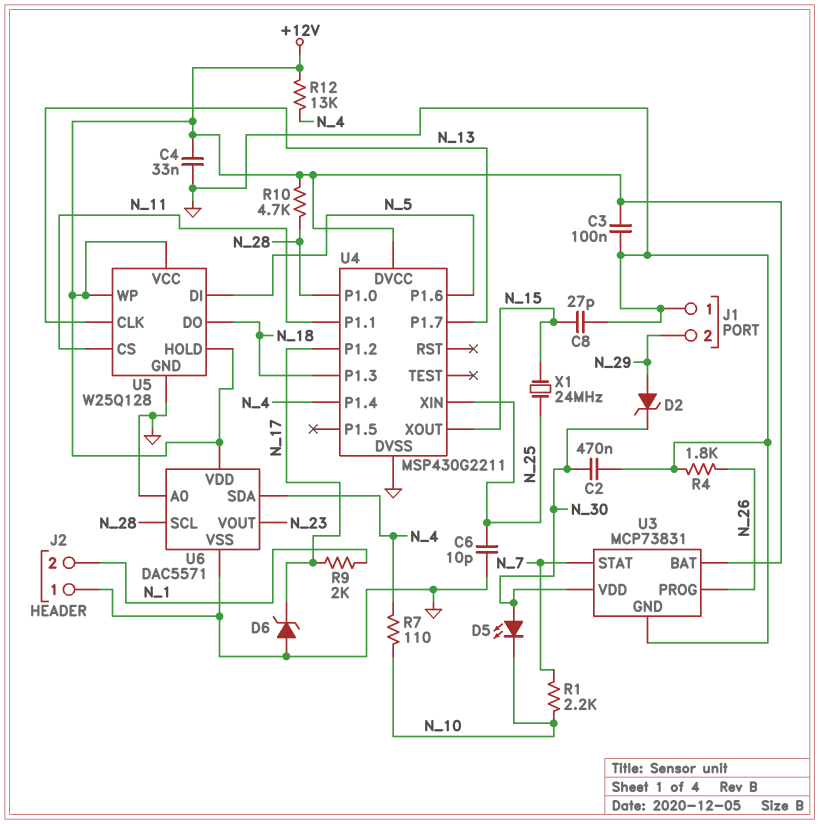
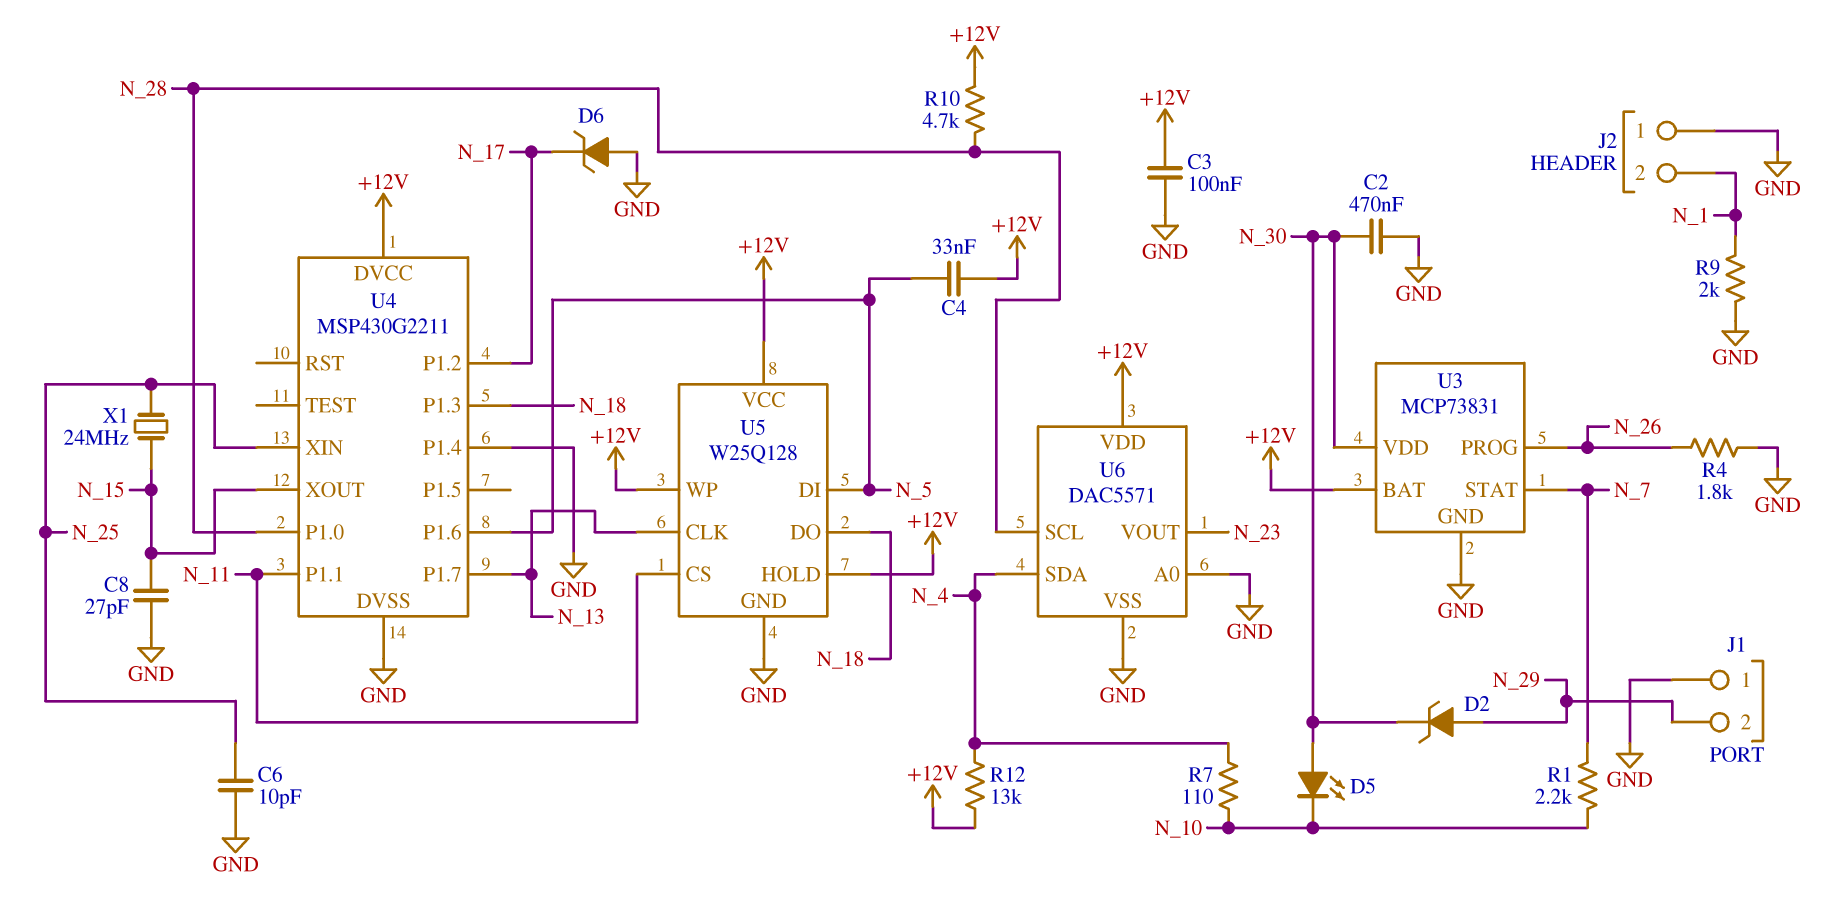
C4: 33nF (+12V, GND) -> 33nF (+12V, N_5)
R9: 2k (N_1, N_17) -> 2k (GND, N_1)
U4 pin P1.4: N_4 -> GND

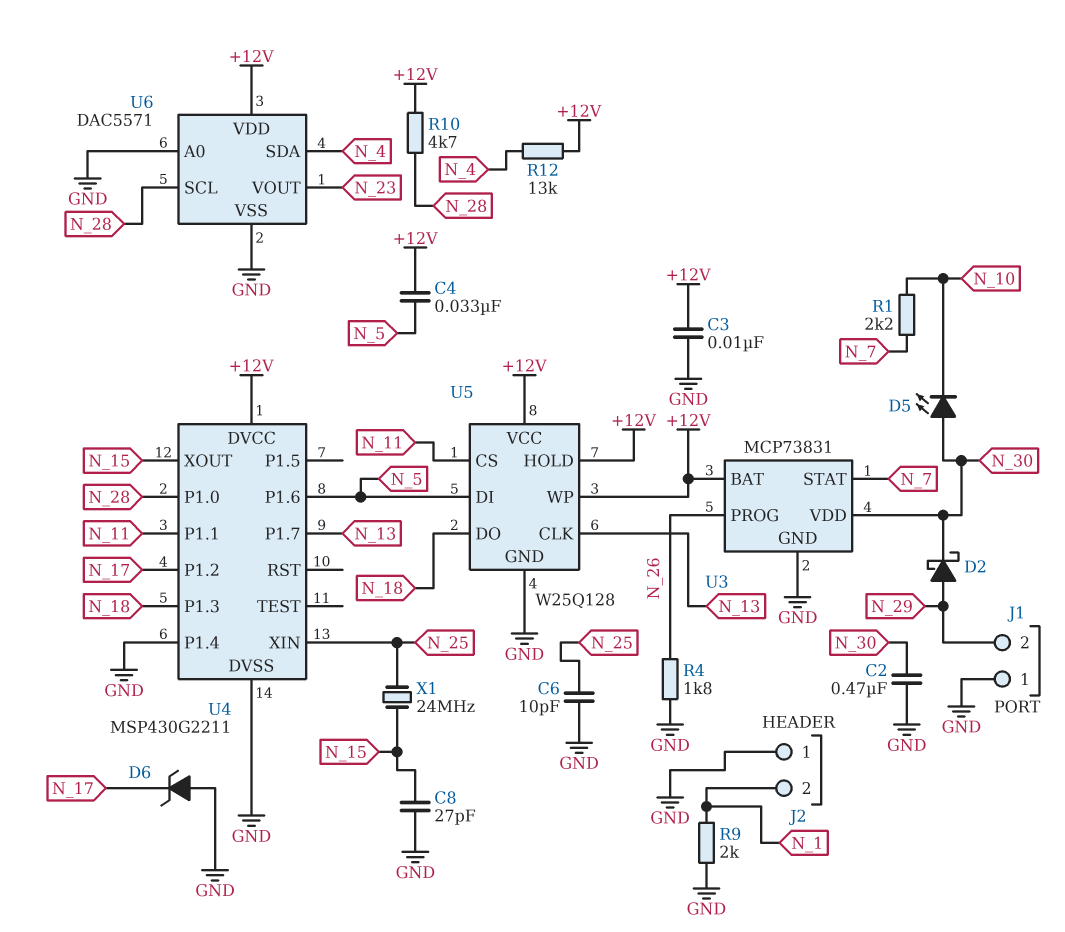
C3: 100nF (+12V, GND) -> 10nF (+12V, GND)
D2: zener (A N_29, K N_30) -> schottky (A N_29, K N_30)
R7: 110 (N_4, N_10) -> none

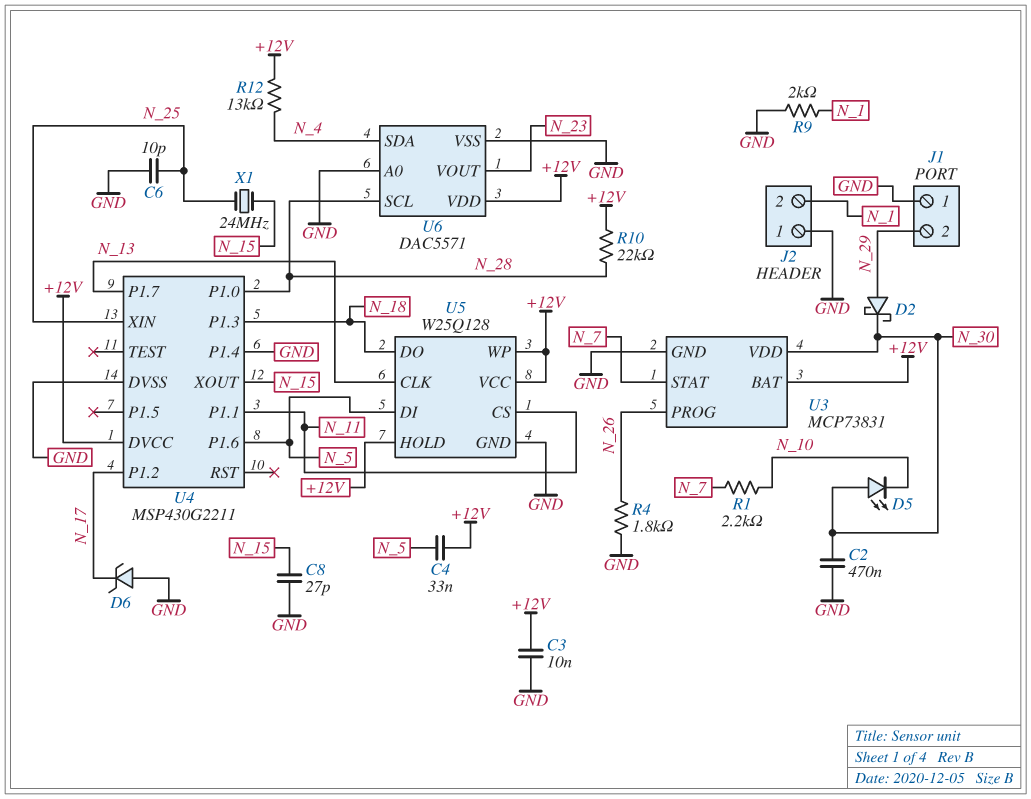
R10: 4.7k (+12V, N_28) -> 22k (+12V, N_28)

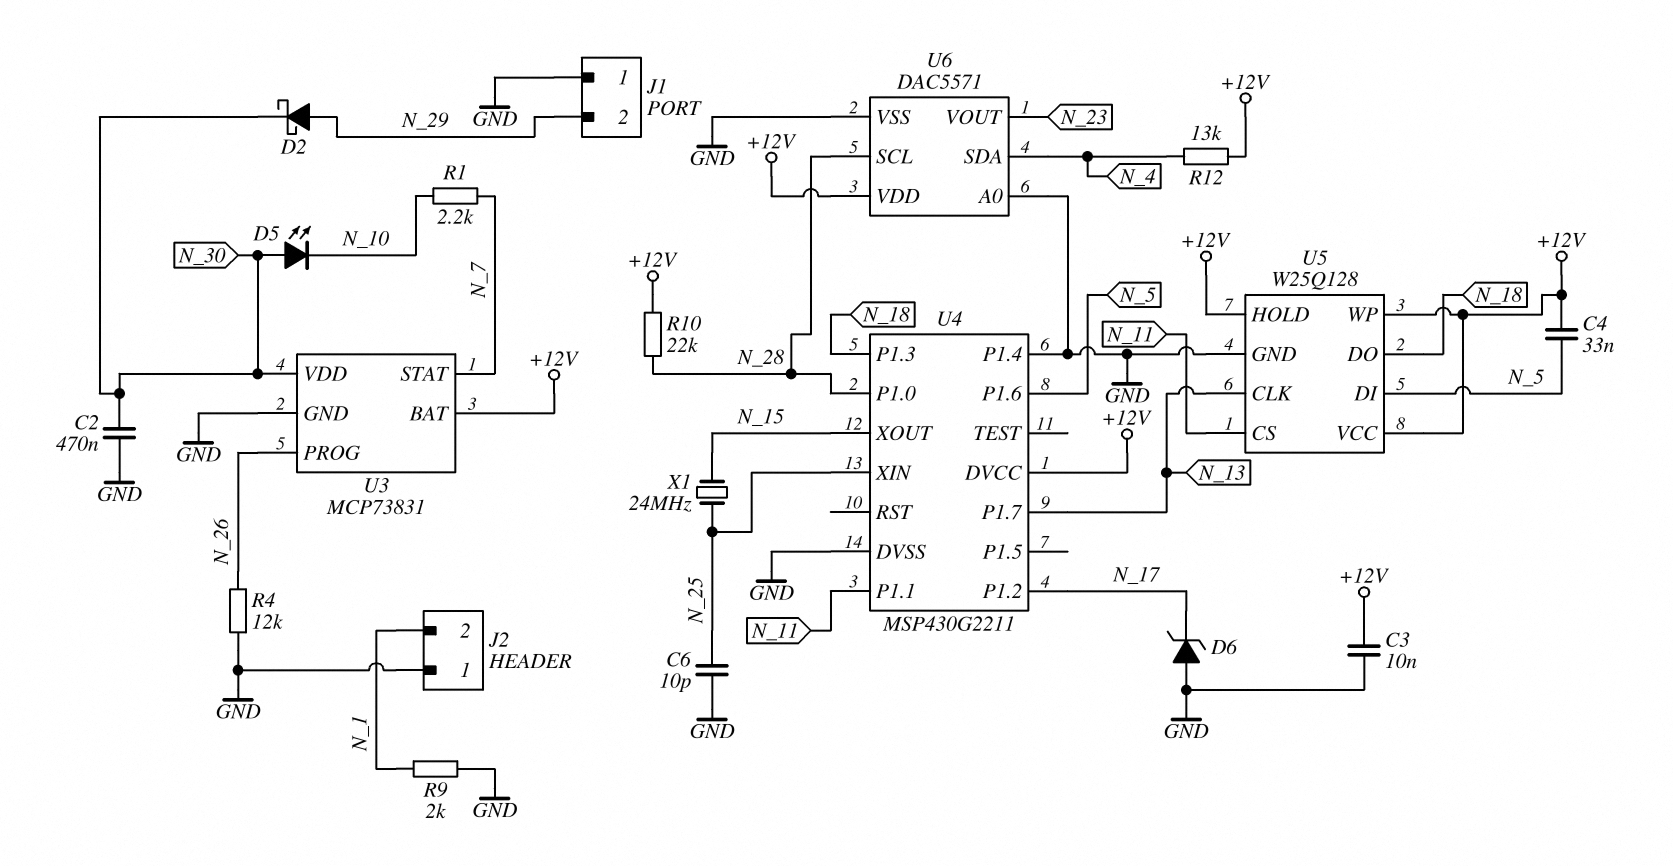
C8: 27pF (GND, N_15) -> none
R4: 1.8k (GND, N_26) -> 12k (GND, N_26)

